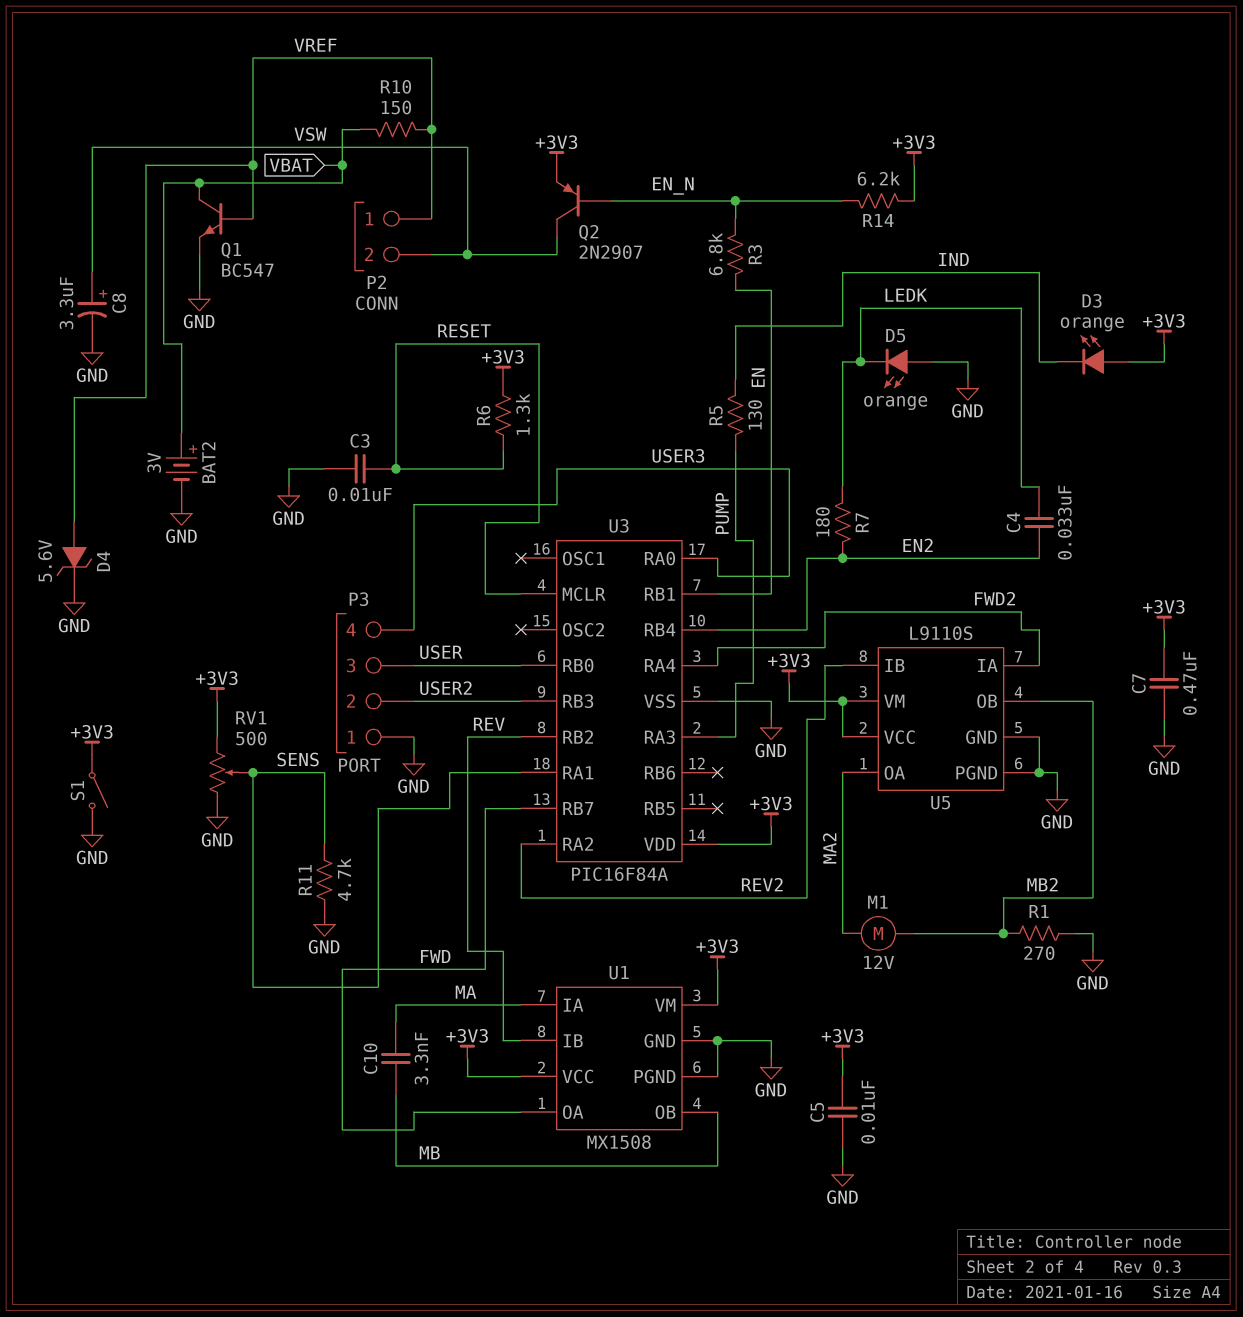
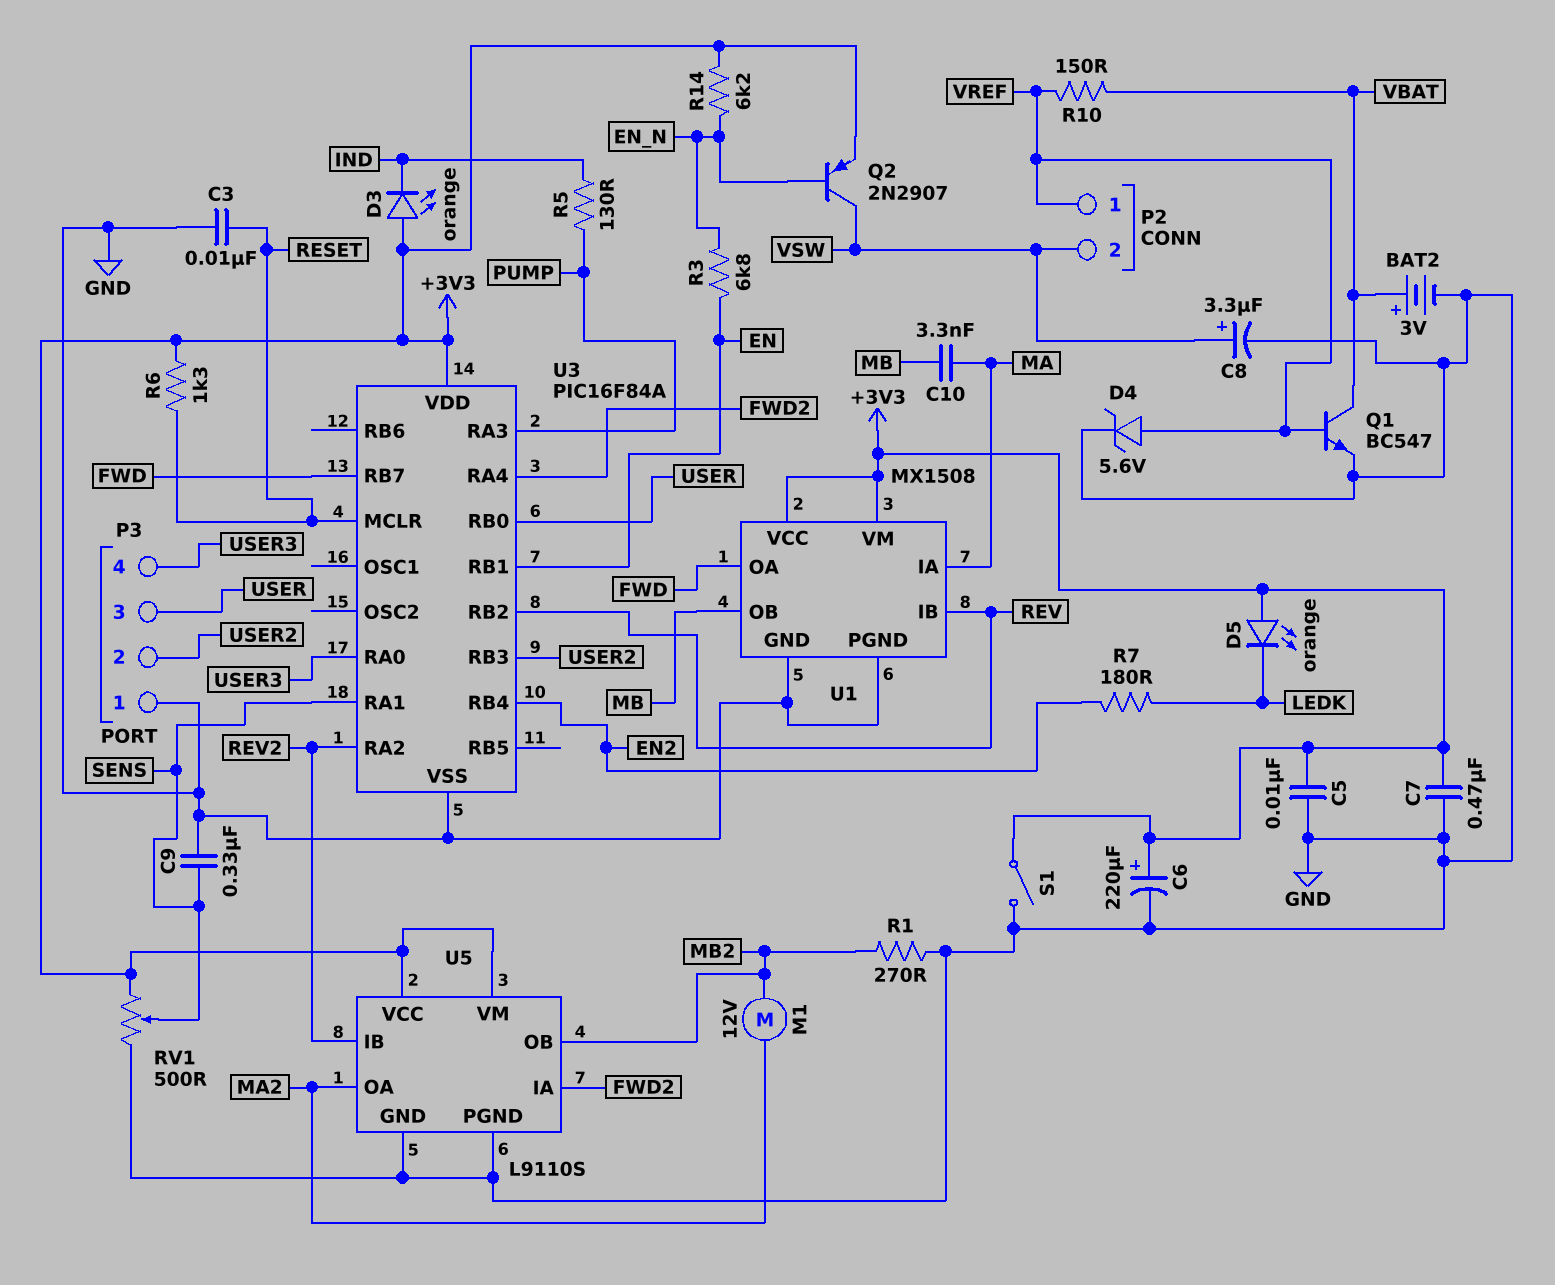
C4: 33nF (EN2, LEDK) -> none
C6: none -> 220uF (plus +3V3, minus GND)
C9: none -> 330nF (GND, SENS)
D5: LED orange (A GND, K LEDK) -> LED orange (A +3V3, K LEDK)
R11: 4.7k (GND, SENS) -> none

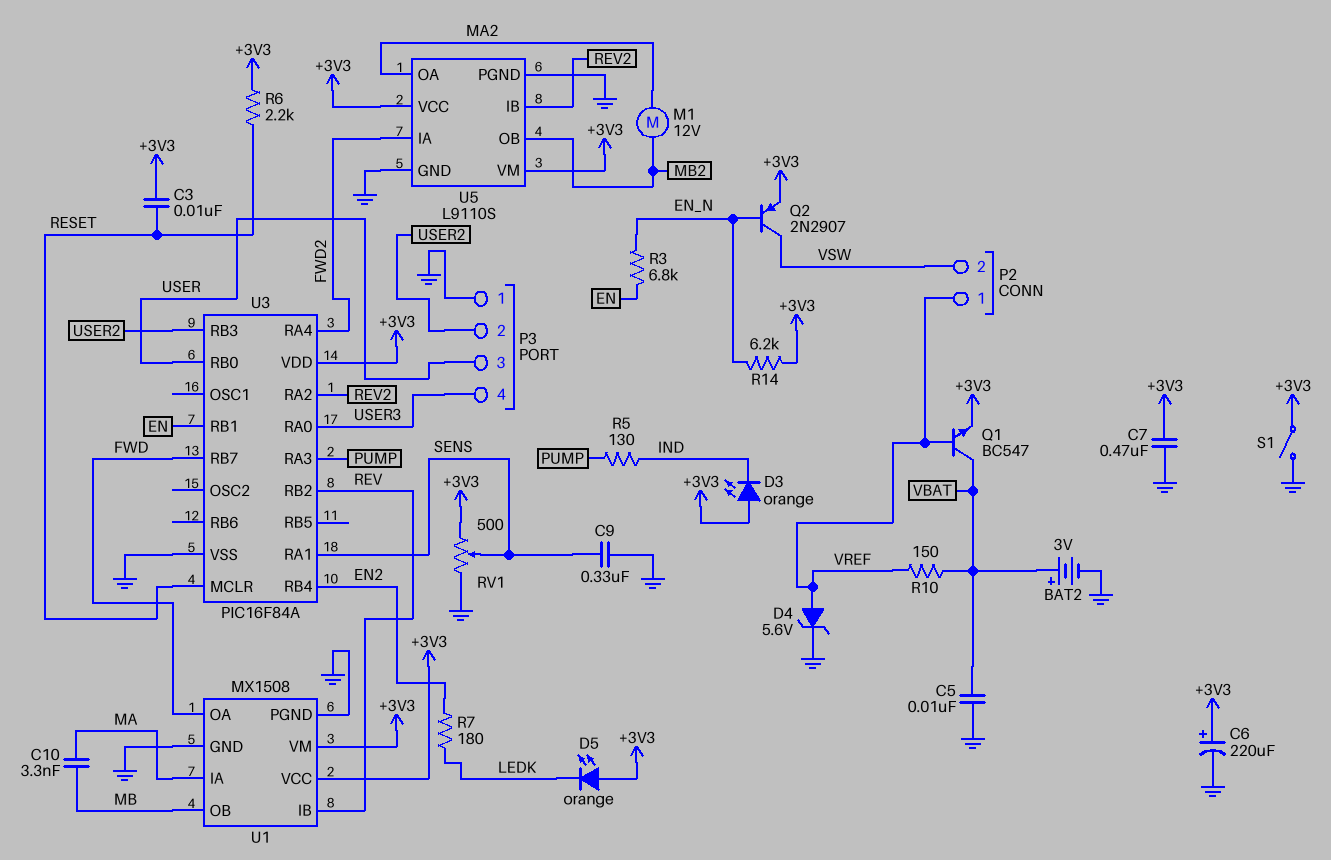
C3: 10nF (GND, RESET) -> 10nF (+3V3, RESET)
C5: 10nF (+3V3, GND) -> 10nF (GND, VBAT)
C8: 3.3uF (plus VSW, minus GND) -> none
Q1: NPN BC547 (B VREF, C VBAT, E GND) -> NPN BC547 (B VREF, C VBAT, E +3V3)
R1: 270 (GND, MB2) -> none
R6: 1.3k (+3V3, RESET) -> 2.2k (+3V3, RESET)

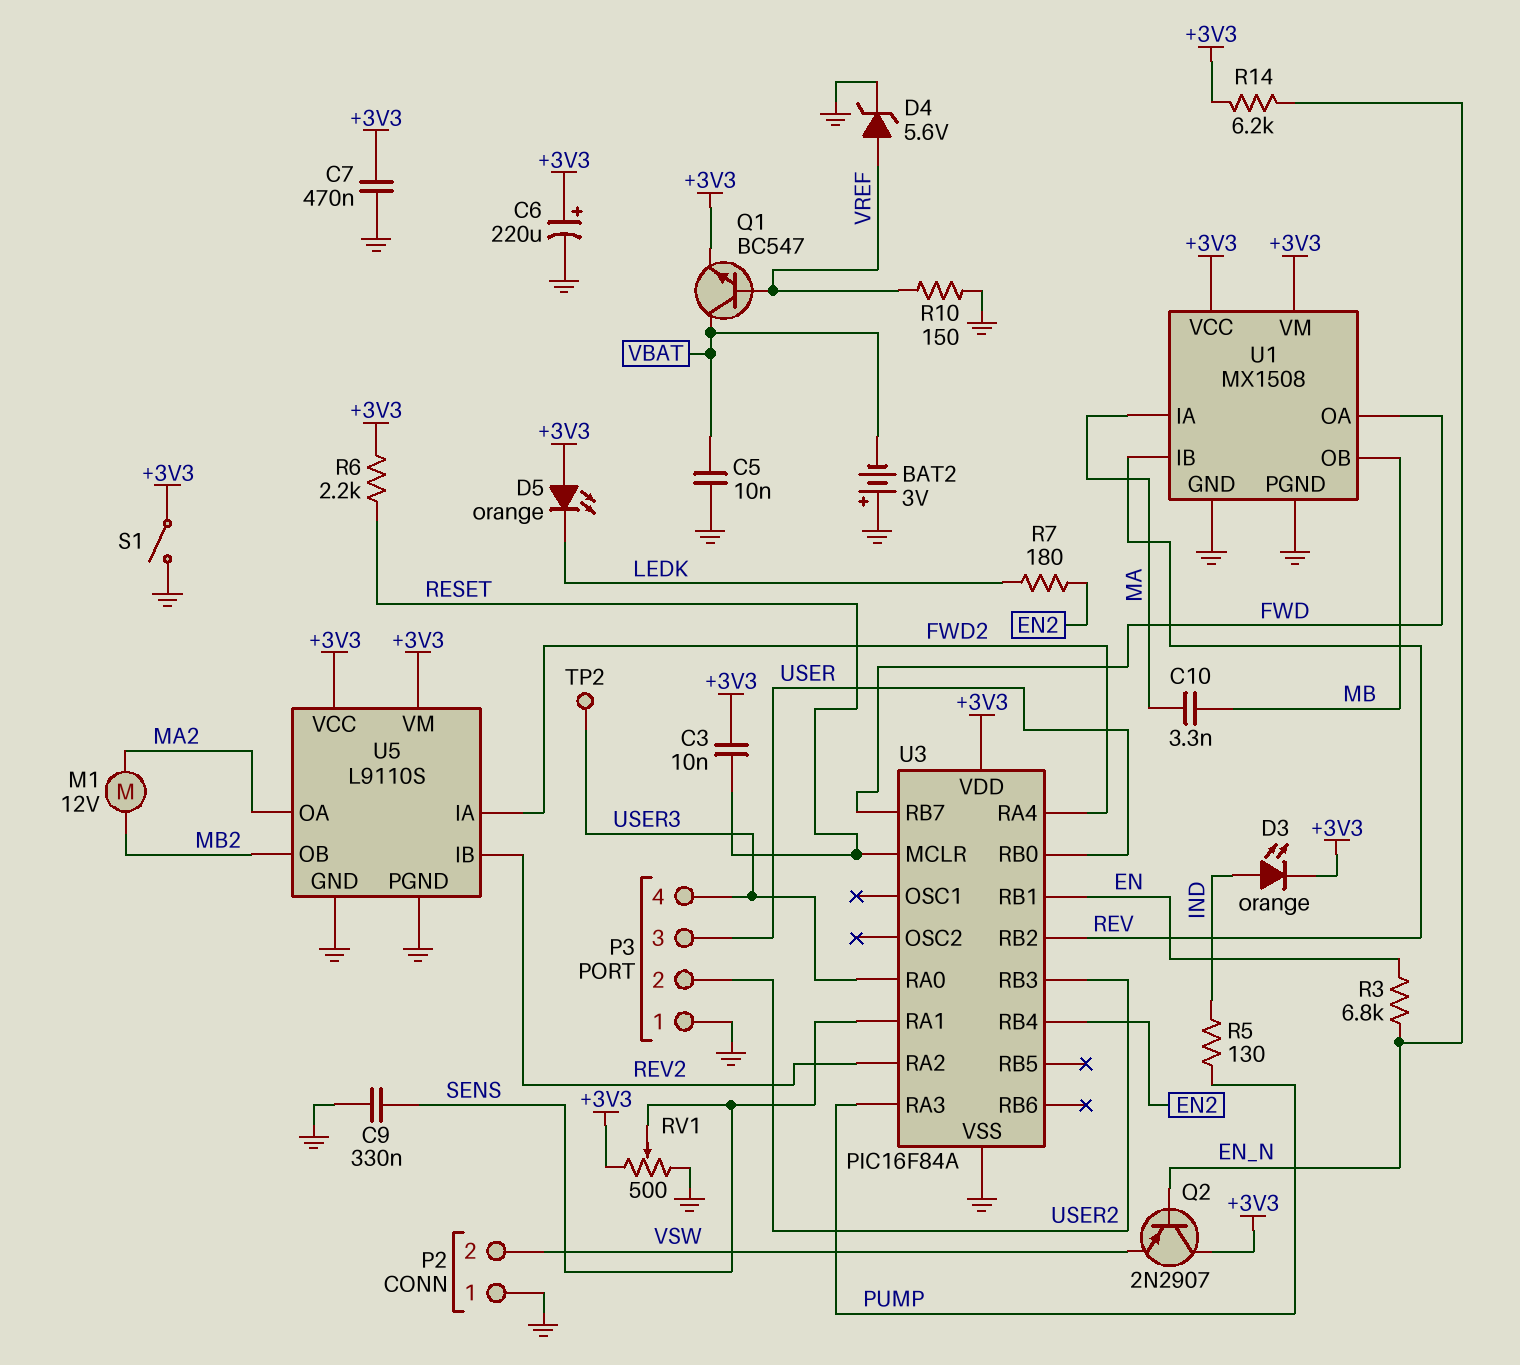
BAT2: 3V (plus VBAT, minus GND) -> 3V (plus GND, minus VBAT)
D3: LED orange (A +3V3, K IND) -> LED orange (A IND, K +3V3)
P2 pin 1: VREF -> GND
Q2: PNP 2N2907 (B EN_N, C VSW, E +3V3) -> PNP 2N2907 (B EN_N, C +3V3, E VSW)
R10: 150 (VBAT, VREF) -> 150 (GND, VREF)
TP2: none -> test point (USER3)

